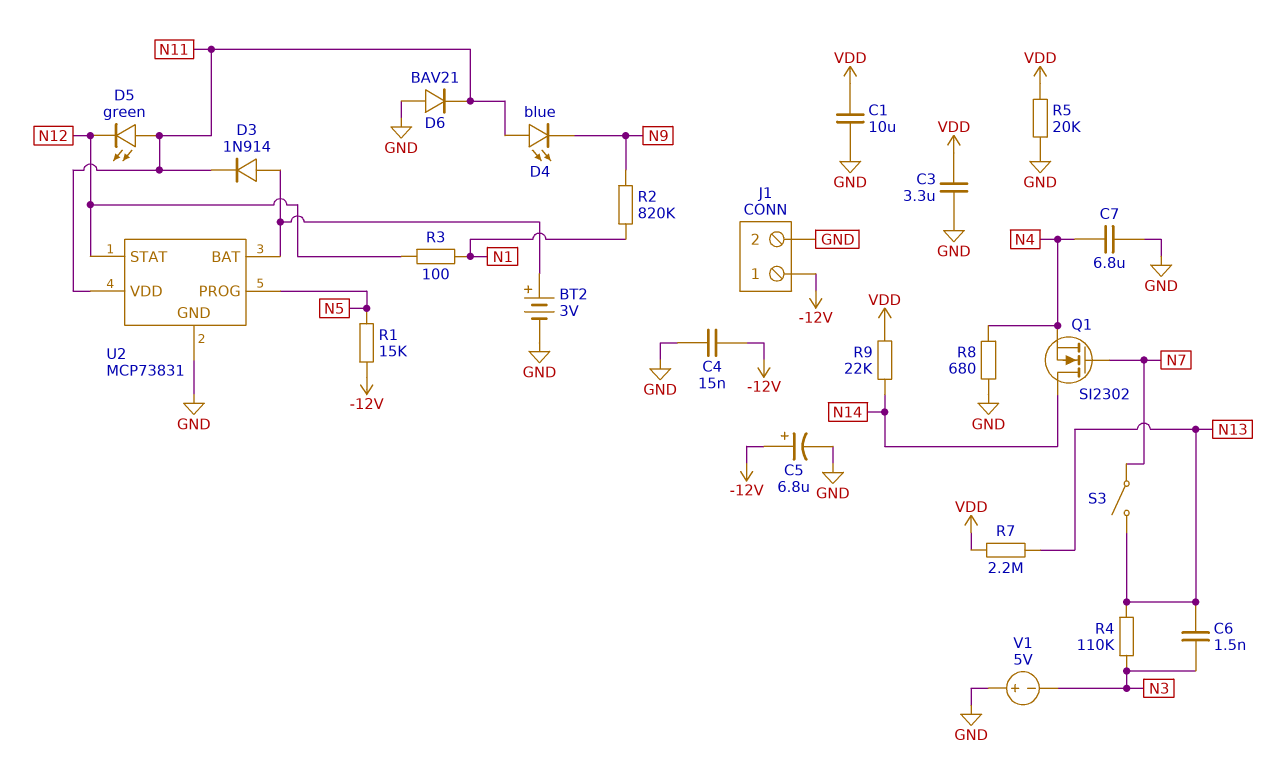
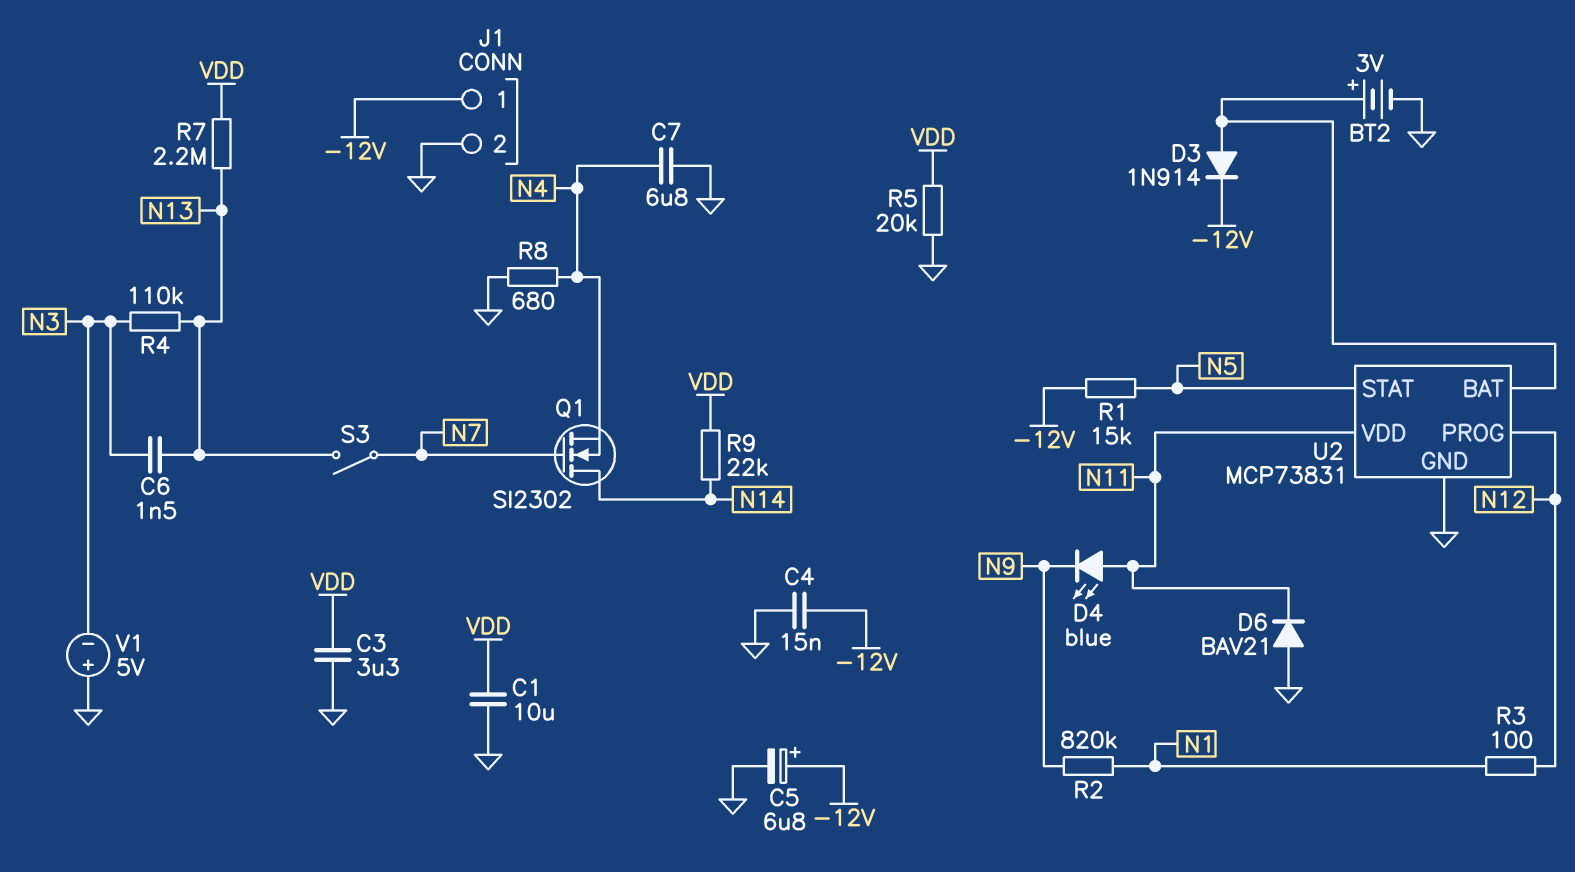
D3: diode 1N914 (A U2/BAT, K N11) -> diode 1N914 (A U2/BAT, K -12V)
D5: LED green (A N11, K N12) -> none
U2 pin PROG: N5 -> N12
U2 pin STAT: N12 -> N5

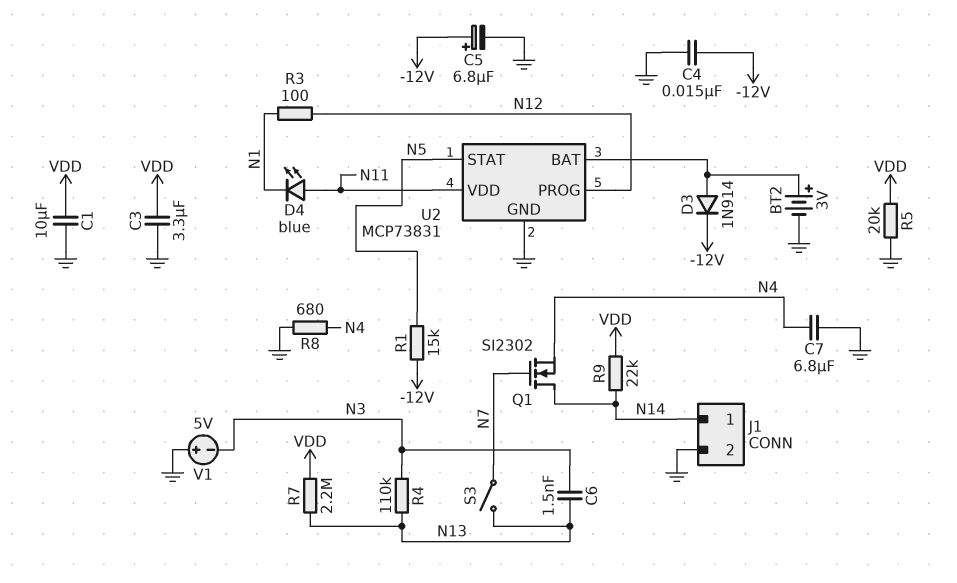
D4: LED blue (A N11, K N9) -> LED blue (A N11, K N1)
D6: diode BAV21 (A GND, K N11) -> none
J1 pin 1: -12V -> N14
R2: 820k (N1, N9) -> none

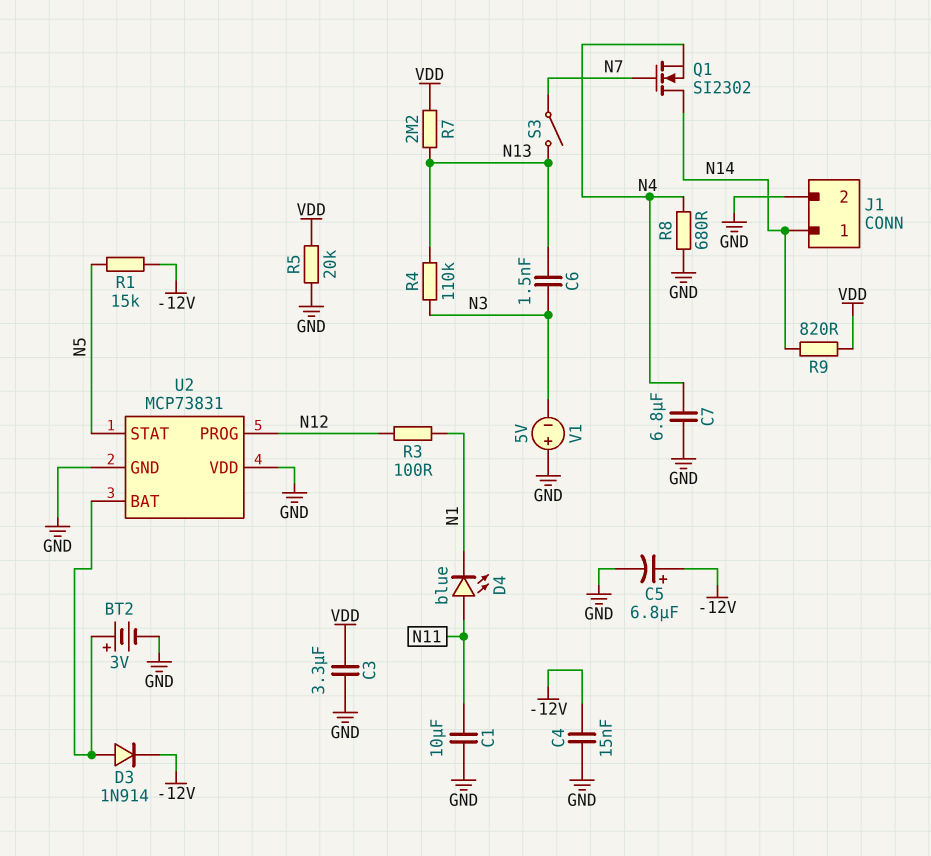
C1: 10uF (GND, VDD) -> 10uF (GND, N11)
R9: 22k (N14, VDD) -> 820 (N14, VDD)
U2 pin VDD: N11 -> GND

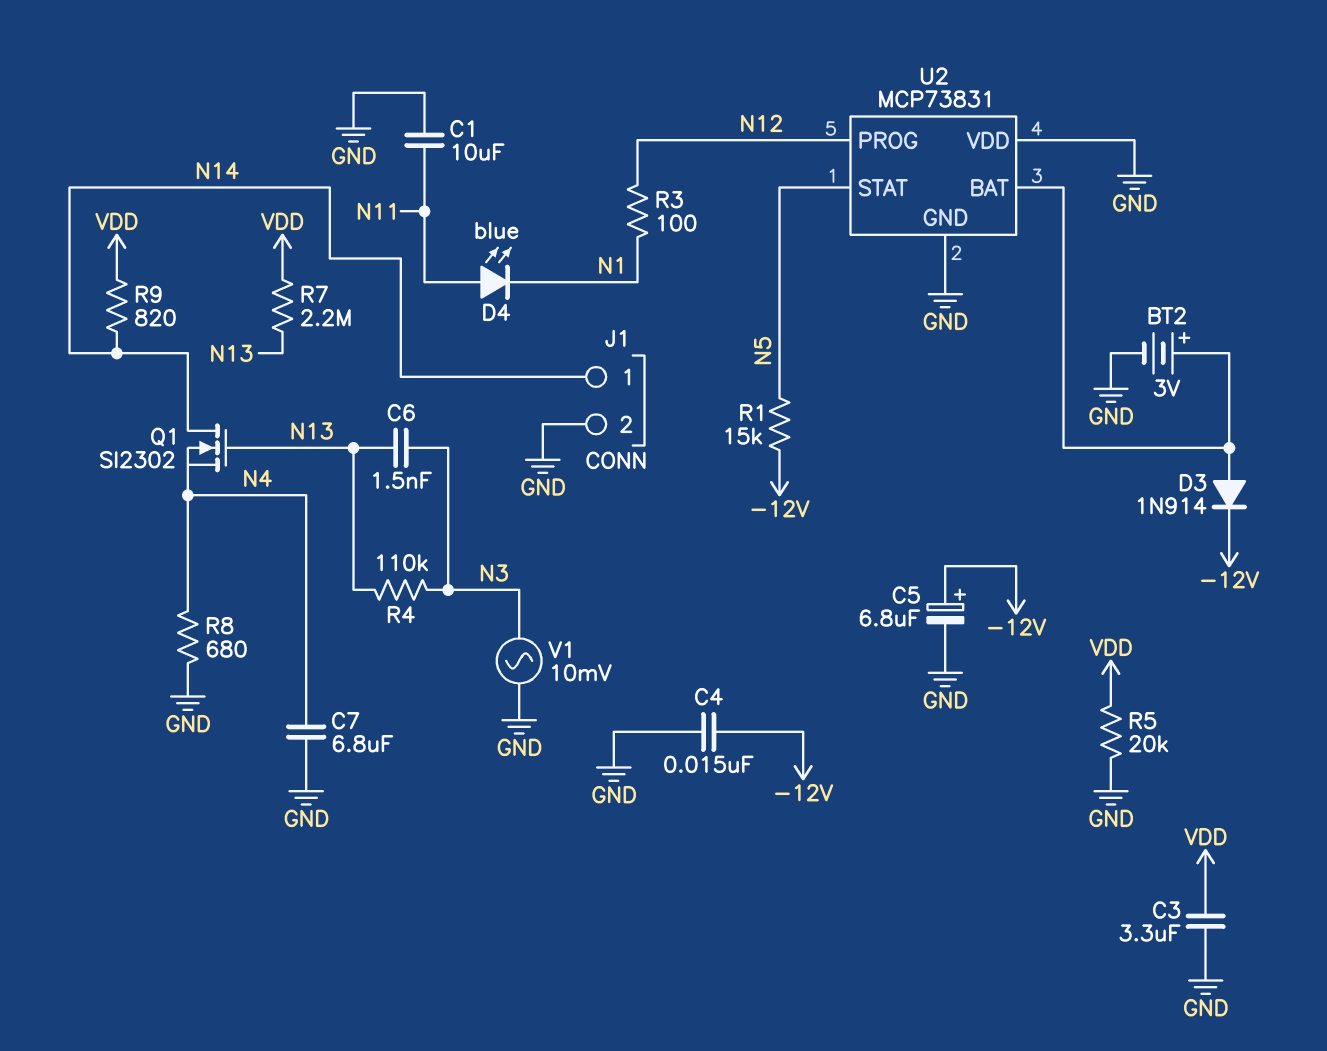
Q1: NMOS SI2302 (G N7, D N14, S N4) -> NMOS SI2302 (G N13, D N14, S N4)
S3: switch (N7, N13) -> none
V1: 5V (plus GND, minus N3) -> AC 10mV (GND, N3)

